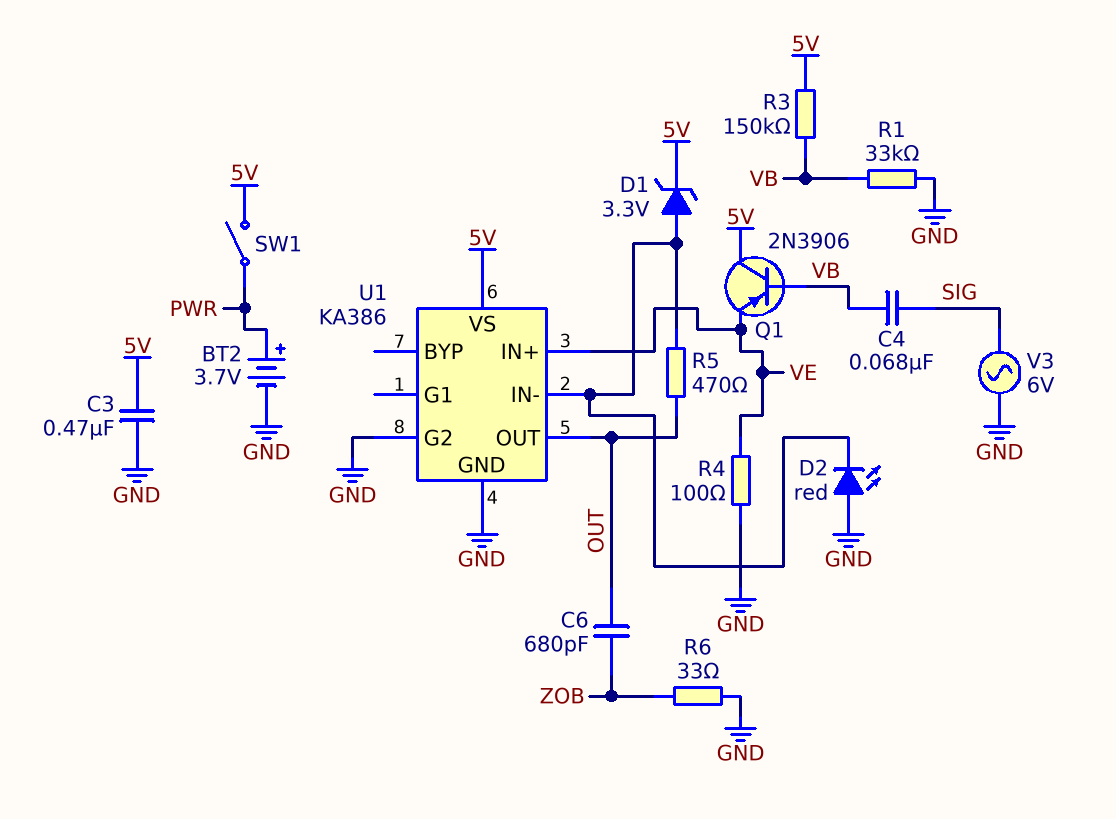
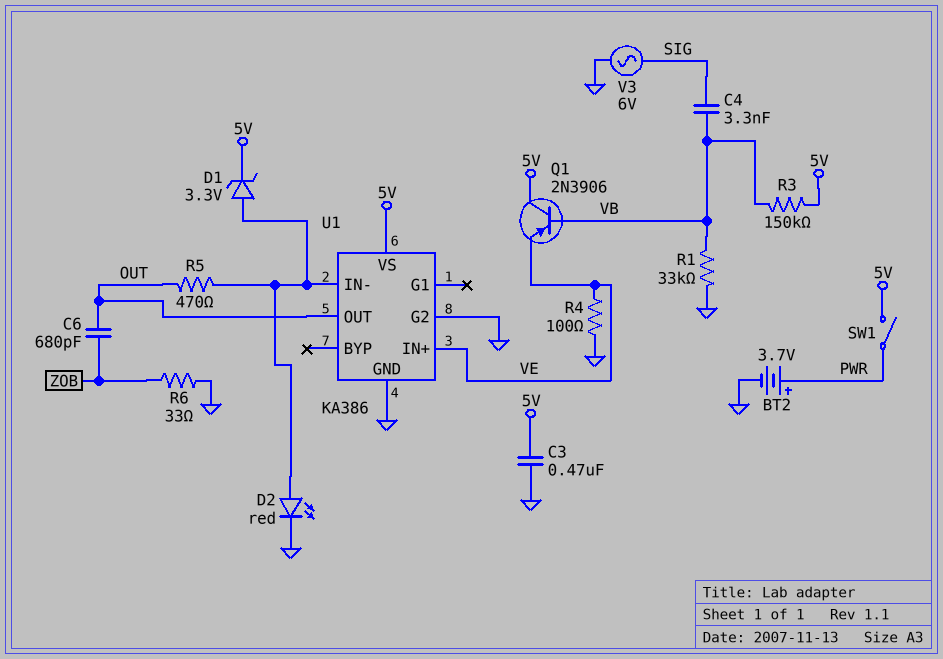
C4: 68nF (SIG, VB) -> 3.3nF (SIG, VB)
D2: LED red (A GND, K U1/IN-) -> LED red (A U1/IN-, K GND)

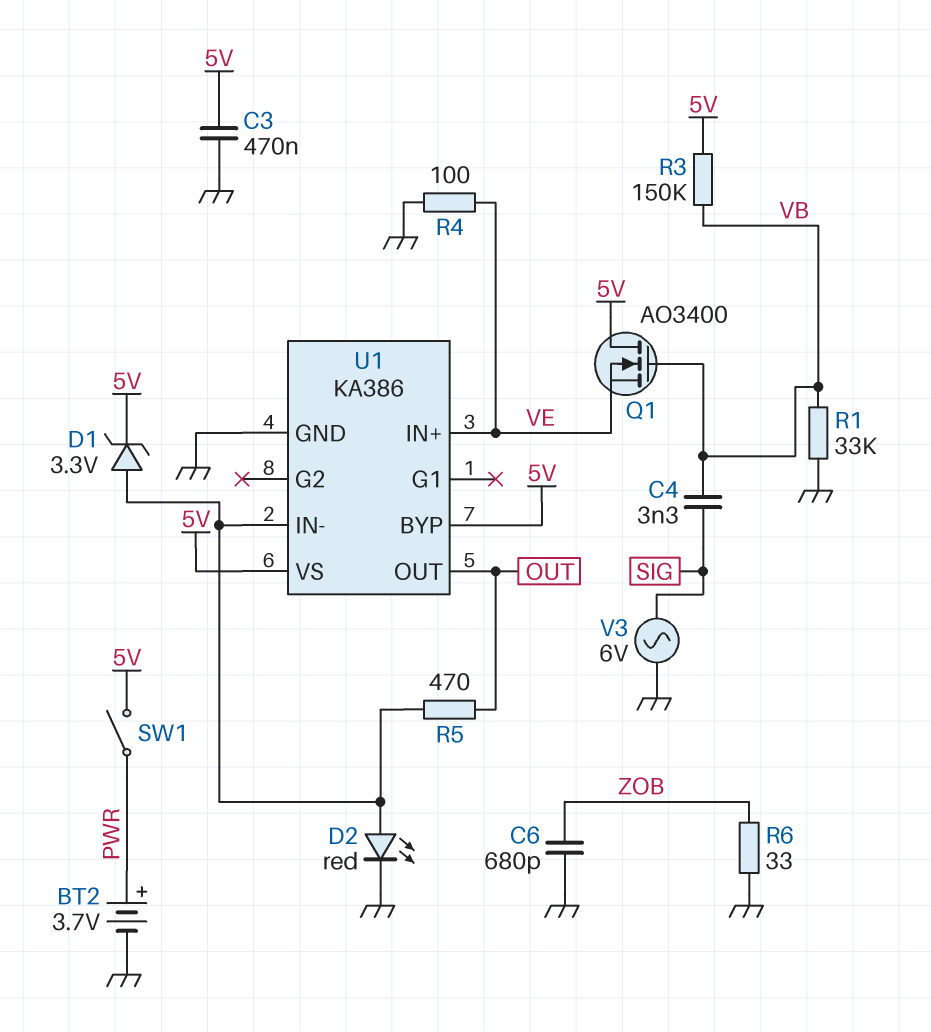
C6: 680pF (OUT, ZOB) -> 680pF (GND, ZOB)
Q1: PNP 2N3906 (B VB, C 5V, E VE) -> NMOS AO3400 (G VB, D 5V, S VE)
U1 pin BYP: none -> 5V
U1 pin G2: GND -> none

